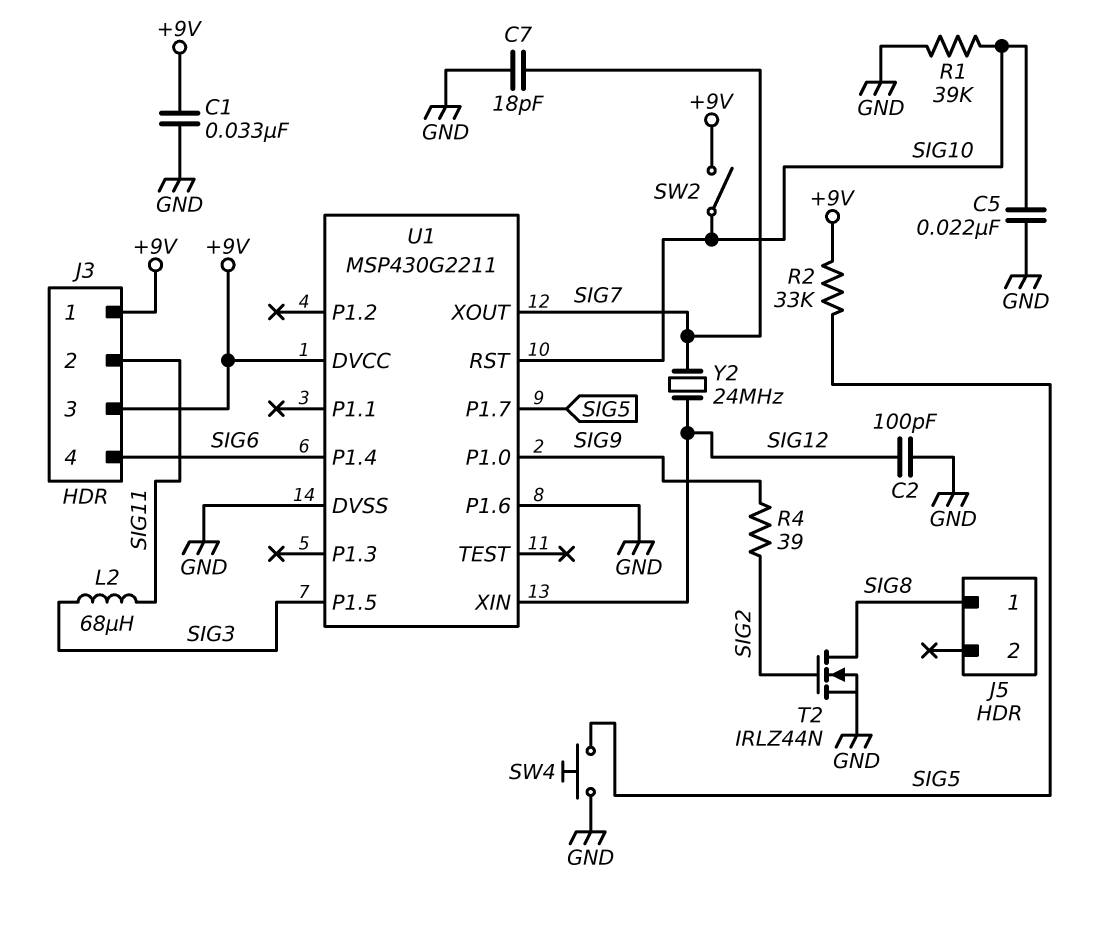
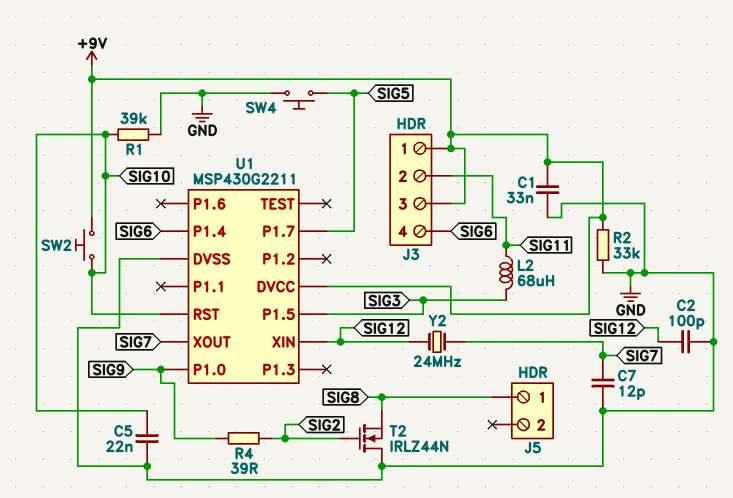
C7: 18pF (GND, SIG7) -> 12pF (GND, SIG7)
R2: 33k (+9V, SIG5) -> 33k (+9V, GND)
SW2: switch (+9V, SIG10) -> button (+9V, SIG10)
T2: NMOS IRLZ44N (G SIG2, D SIG8, S GND) -> NMOS IRLZ44N (G SIG2, D GND, S SIG8)
U1 pin P1.6: GND -> none

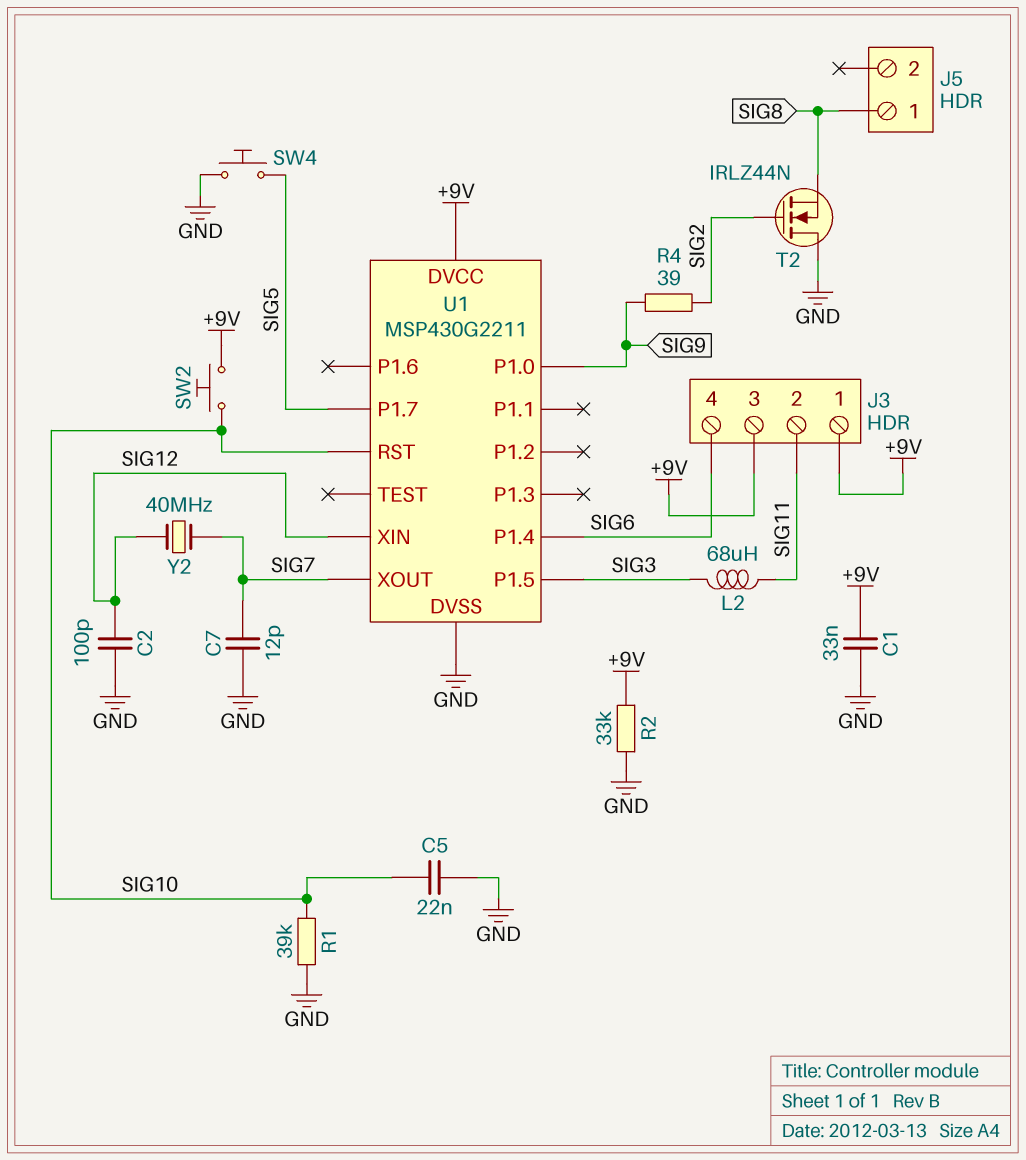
Y2: 24MHz (SIG7, SIG12) -> 40MHz (SIG7, SIG12)

